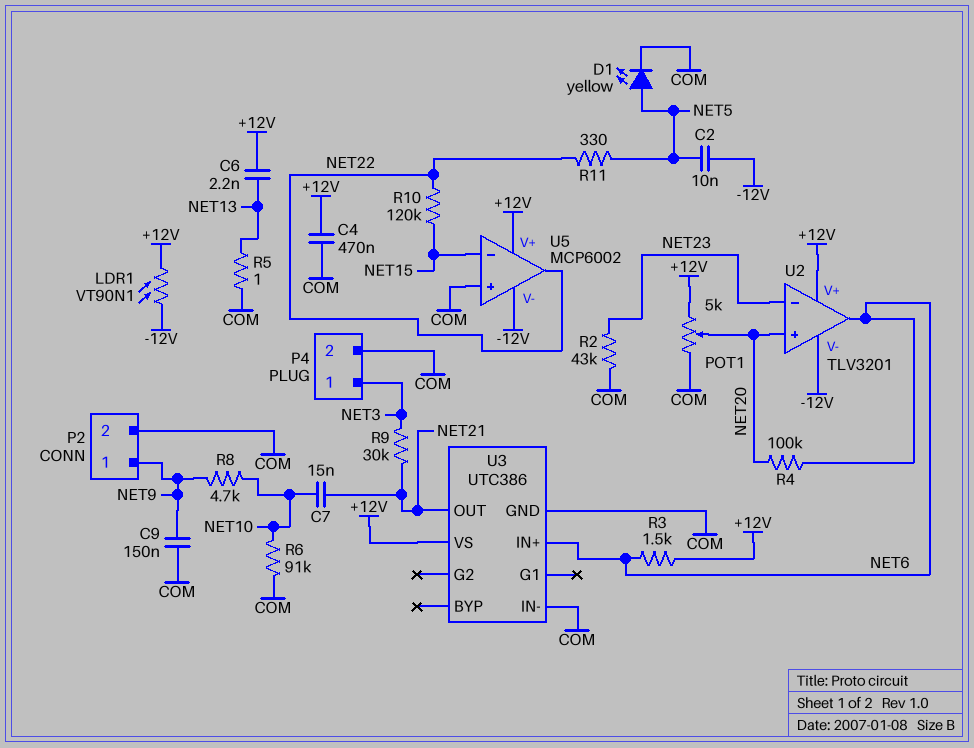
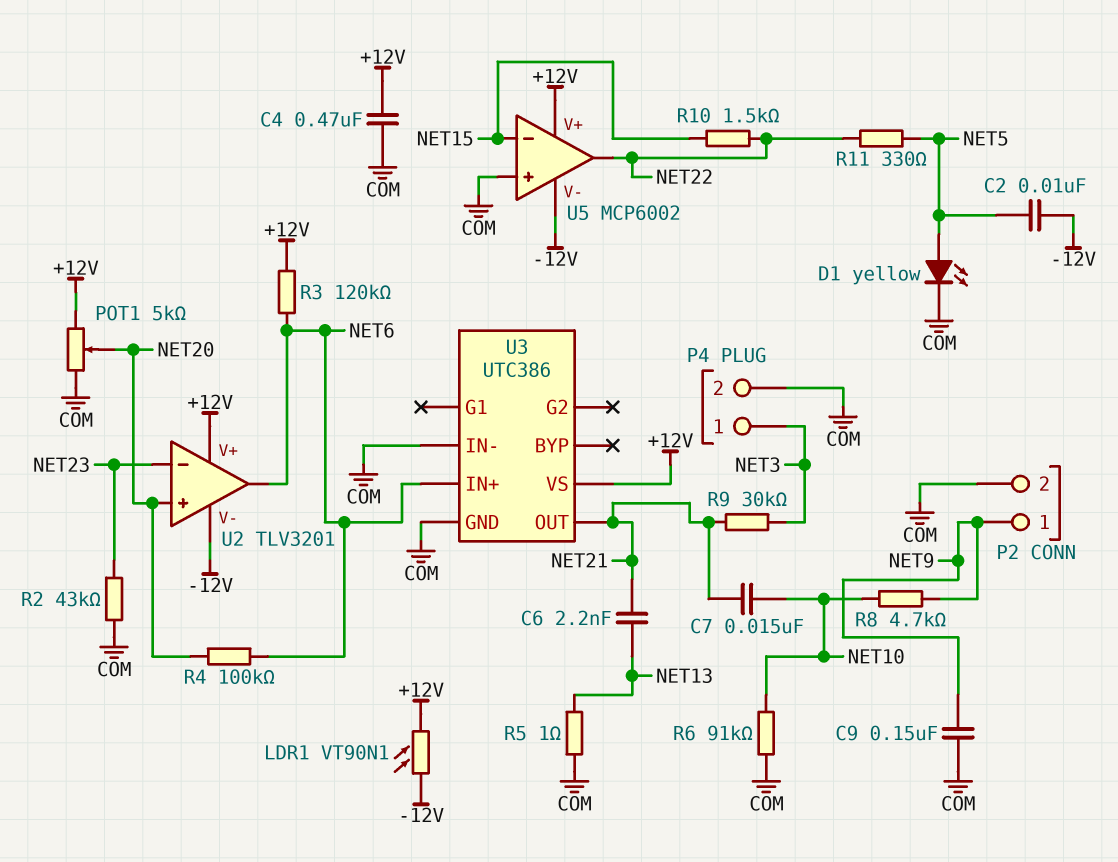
C6: 2.2nF (+12V, NET13) -> 2.2nF (NET13, NET21)
R3: 1.5k (+12V, NET6) -> 120k (+12V, NET6)
R10: 120k (NET15, NET22) -> 1.5k (NET15, NET22)

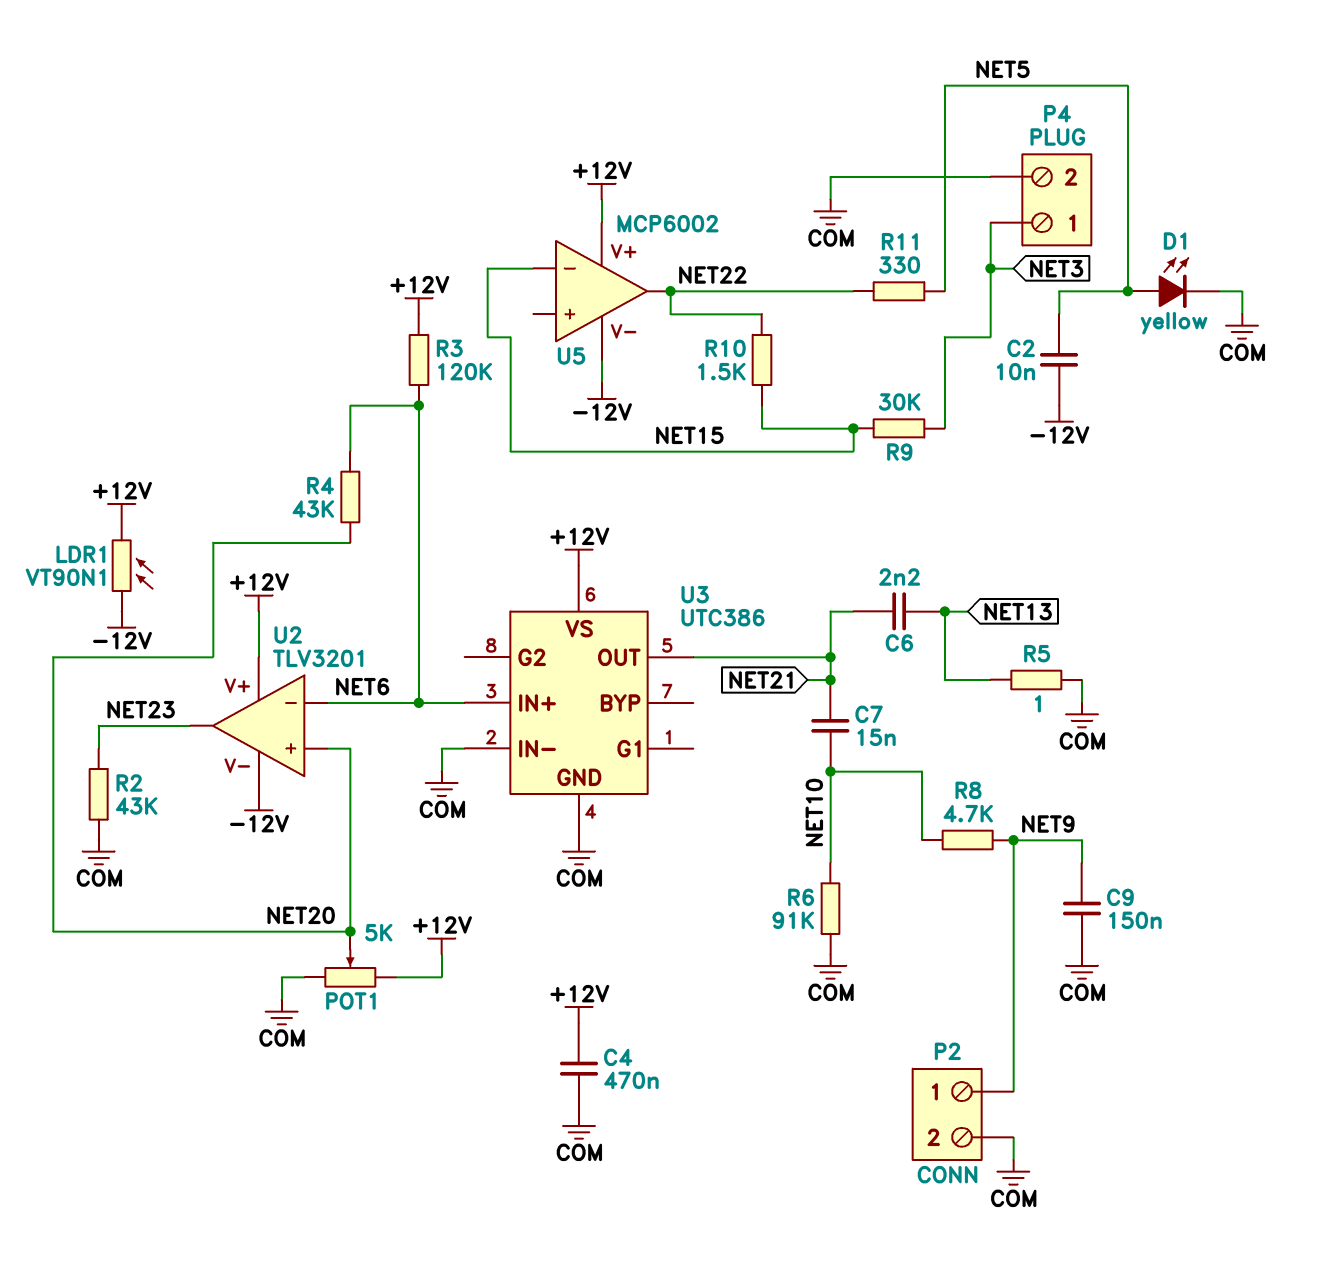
R4: 100k (NET6, NET20) -> 43k (NET6, NET20)
R9: 30k (NET3, NET21) -> 30k (NET3, NET15)
U2 pin in-: NET23 -> NET6
U2 pin out: NET6 -> NET23
U5 pin in+: COM -> none

